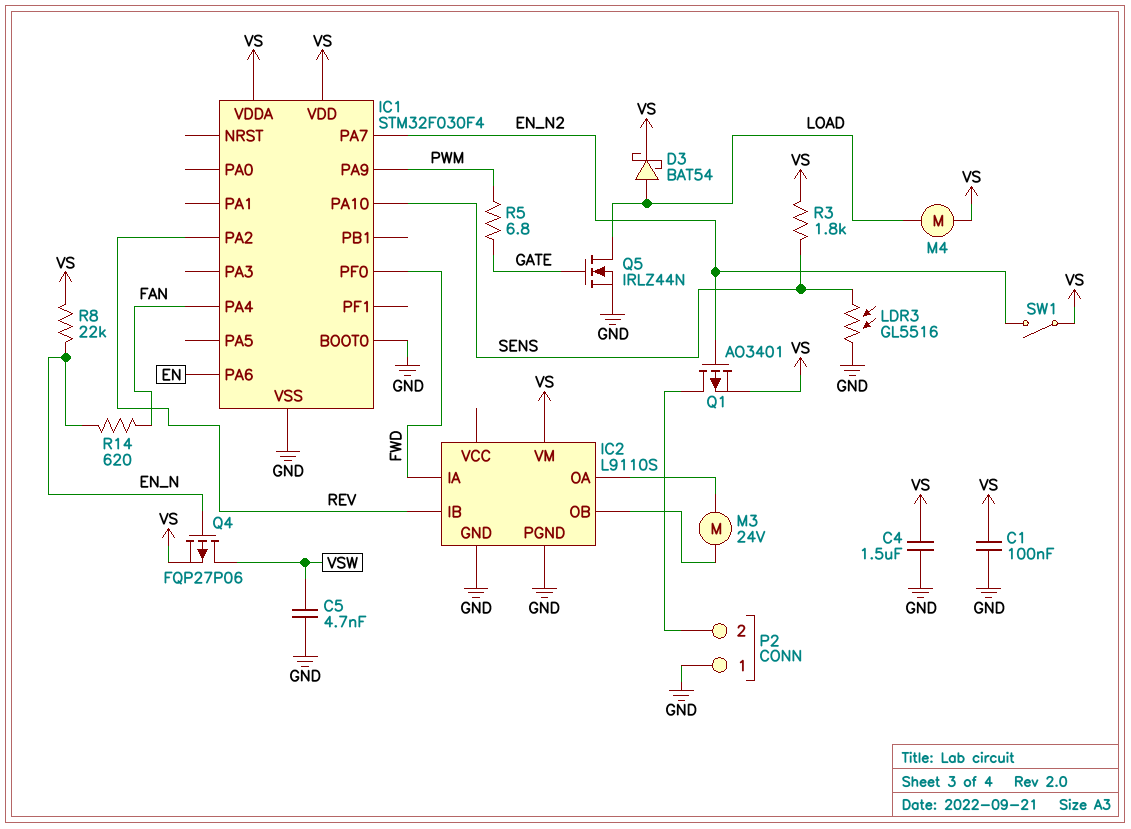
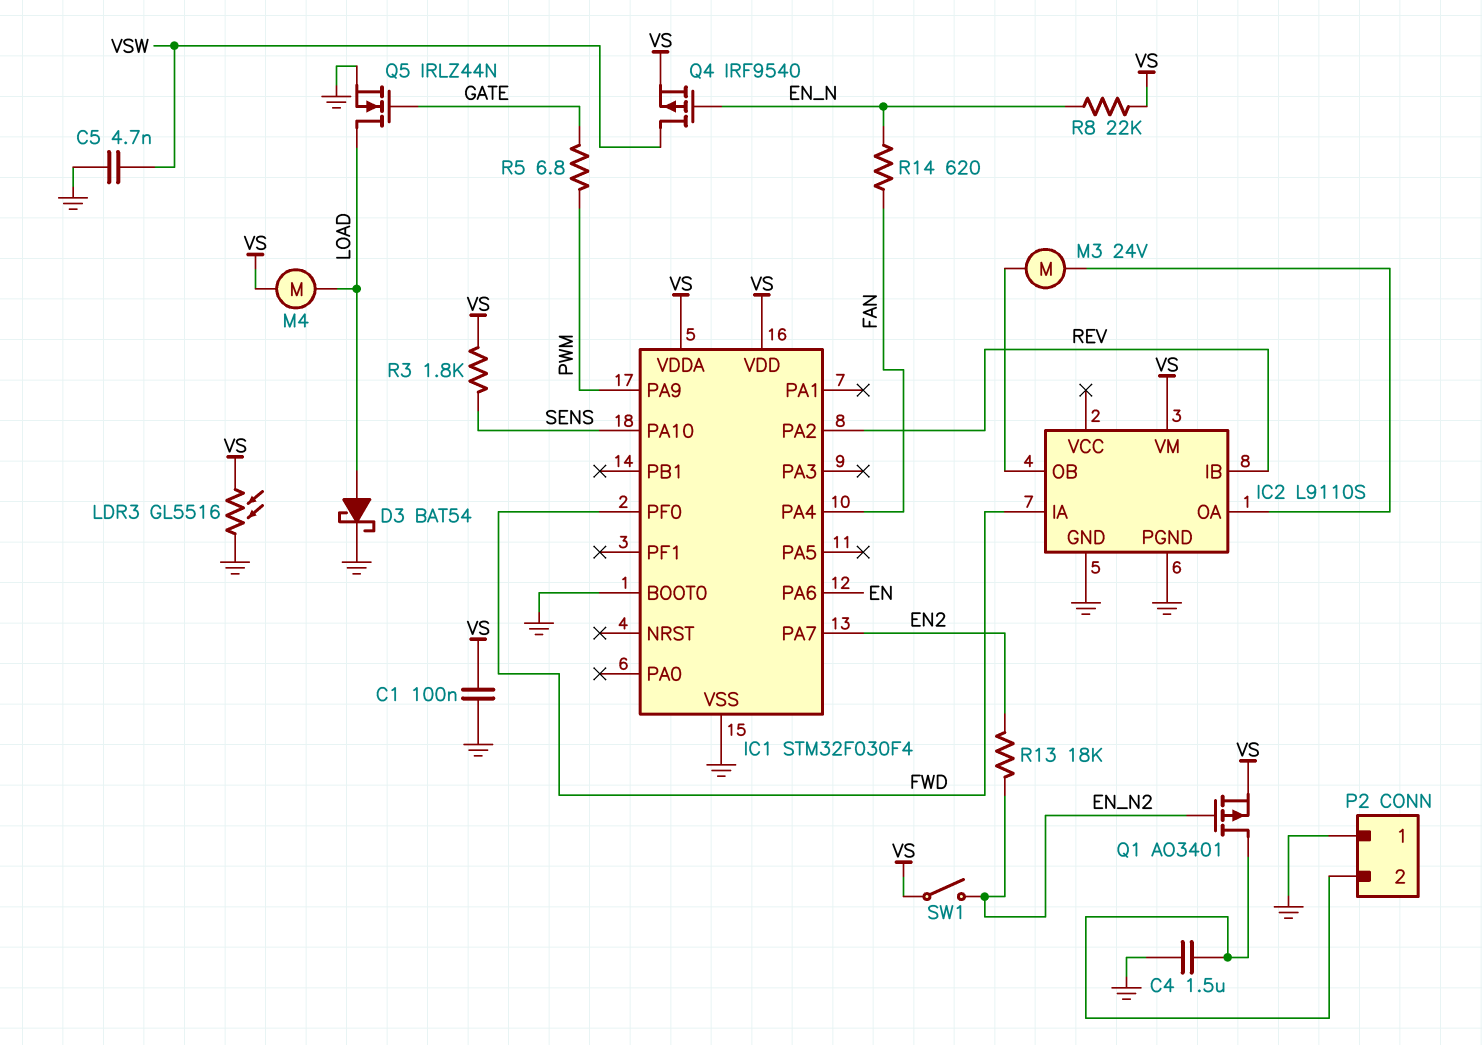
C4: 1.5uF (GND, VS) -> 1.5uF (GND, P2/2)
D3: schottky BAT54 (A LOAD, K VS) -> schottky BAT54 (A LOAD, K GND)
IC1 pin PA7: EN_N2 -> EN2
LDR3: GL5516 (GND, SENS) -> GL5516 (GND, VS)
Q4: PMOS FQP27P06 (G EN_N, D VSW, S VS) -> PMOS IRF9540 (G EN_N, D VSW, S VS)
R13: none -> 18k (EN2, EN_N2)

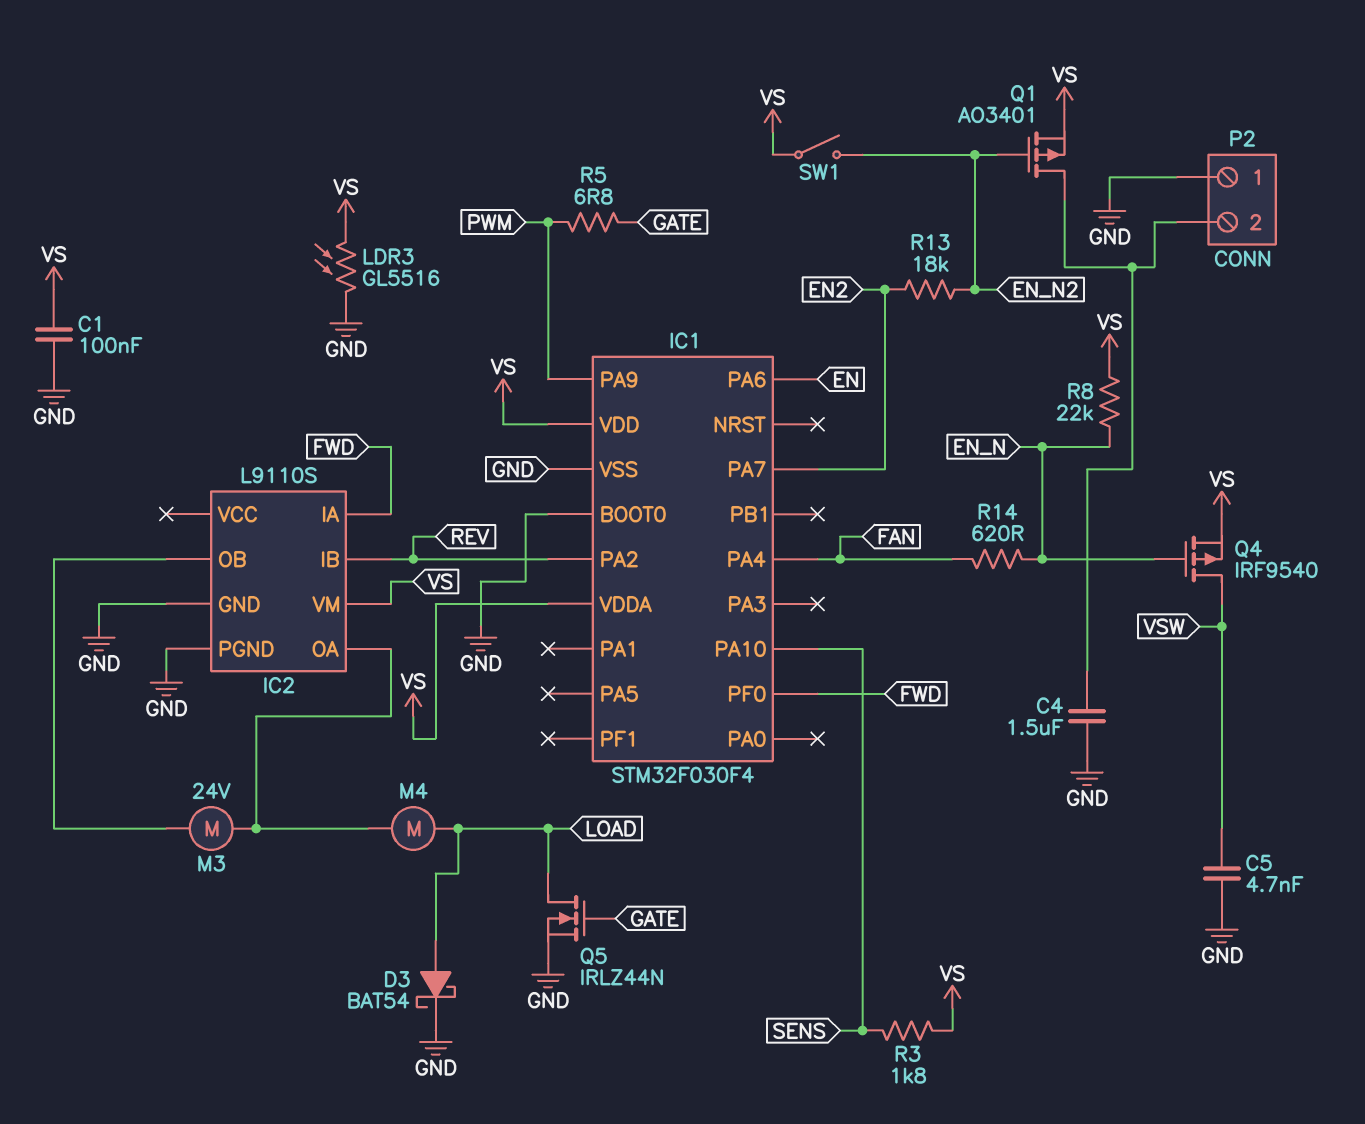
M4: motor (LOAD, VS) -> motor (IC2/OA, LOAD)

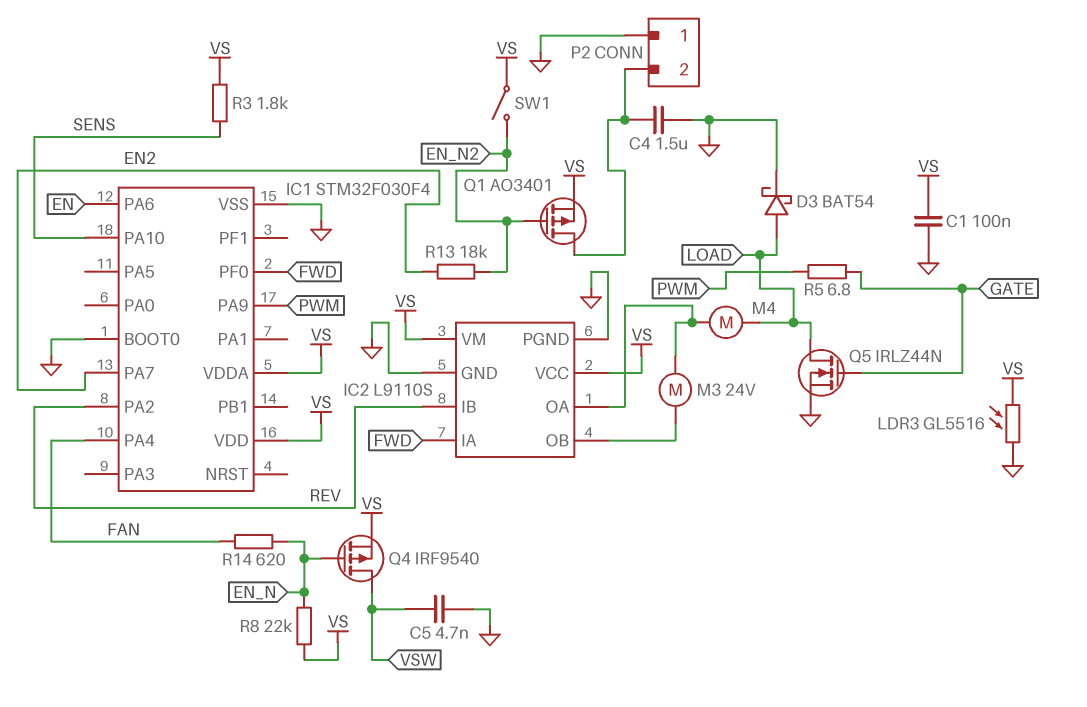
IC2 pin VCC: none -> VS

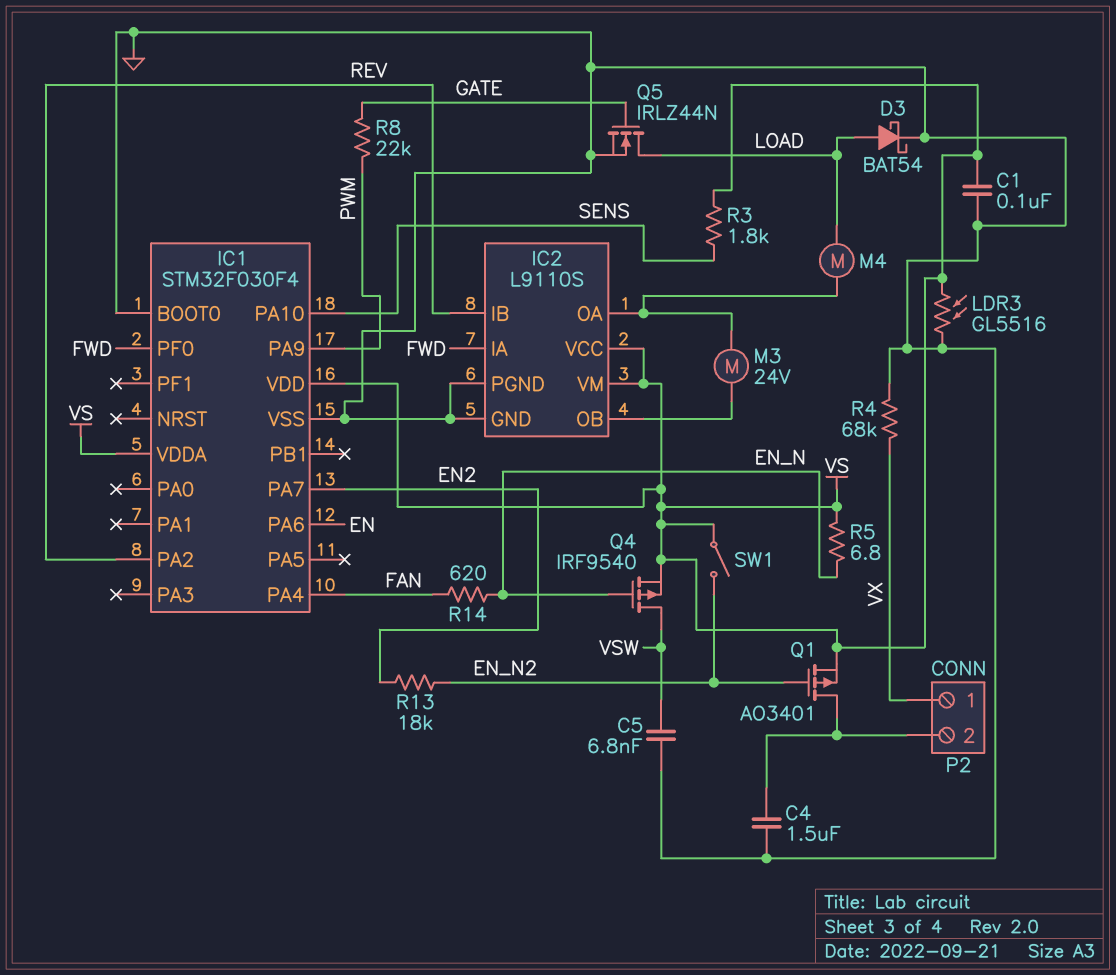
C5: 4.7nF (GND, VSW) -> 6.8nF (GND, VSW)
P2 pin 1: GND -> VX
R4: none -> 68k (GND, VX)
R5: 6.8 (GATE, PWM) -> 6.8 (EN_N, VS)
R8: 22k (EN_N, VS) -> 22k (GATE, PWM)

